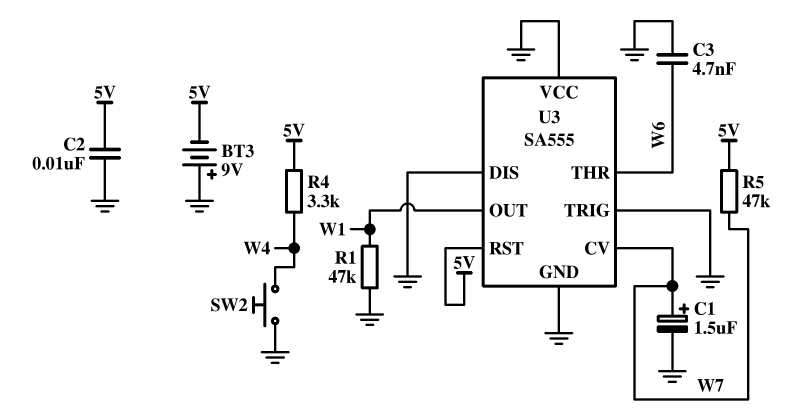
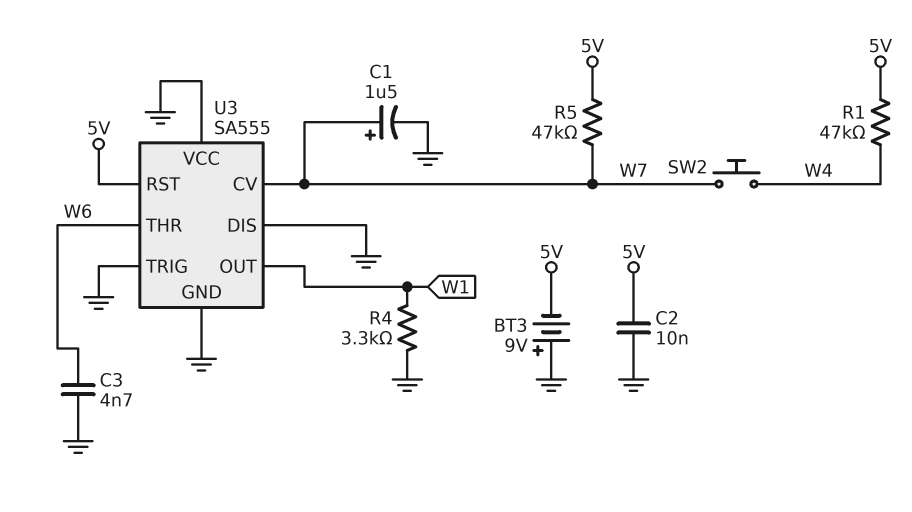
R1: 47k (GND, W1) -> 47k (5V, W4)
R4: 3.3k (5V, W4) -> 3.3k (GND, W1)
SW2: button (GND, W4) -> button (W4, W7)

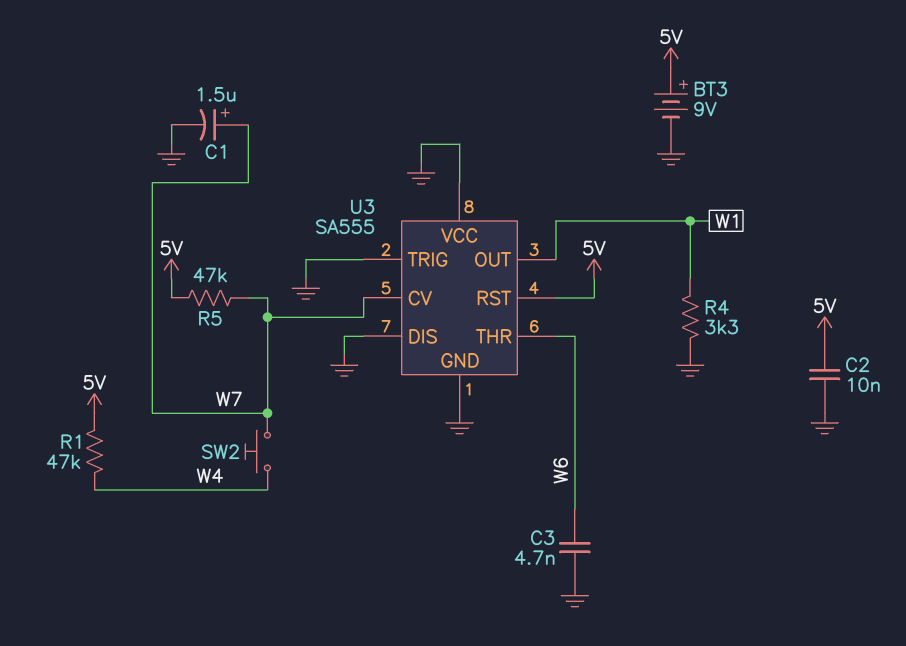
BT3: 9V (plus GND, minus 5V) -> 9V (plus 5V, minus GND)

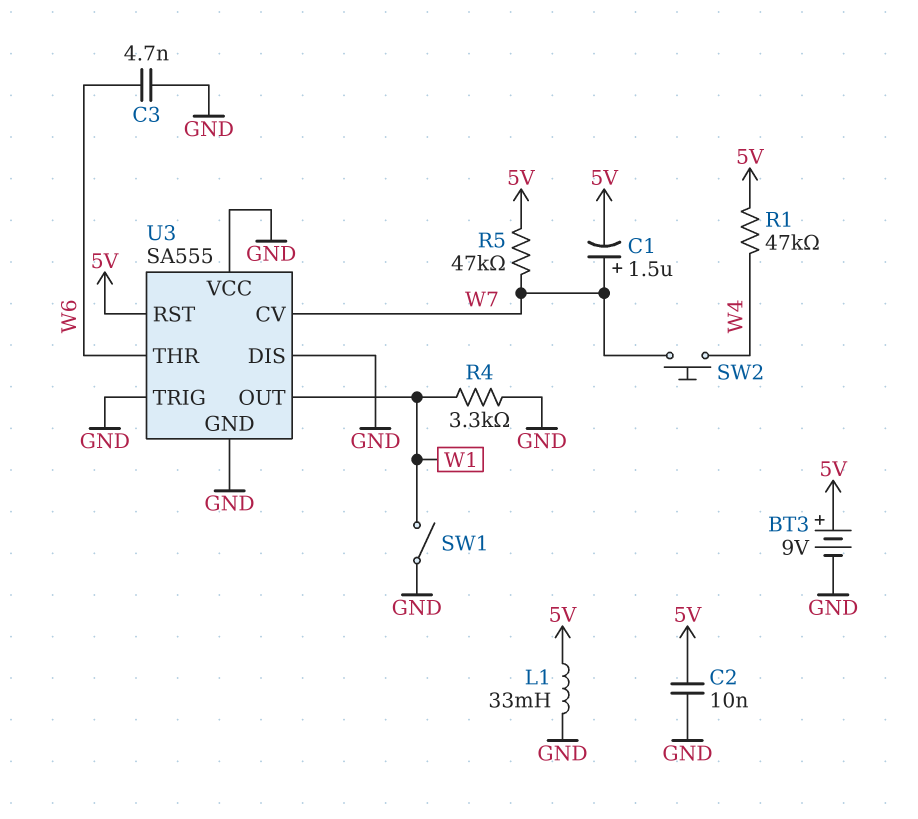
C1: 1.5uF (plus W7, minus GND) -> 1.5uF (plus W7, minus 5V)
L1: none -> 33mH (5V, GND)
SW1: none -> switch (GND, W1)

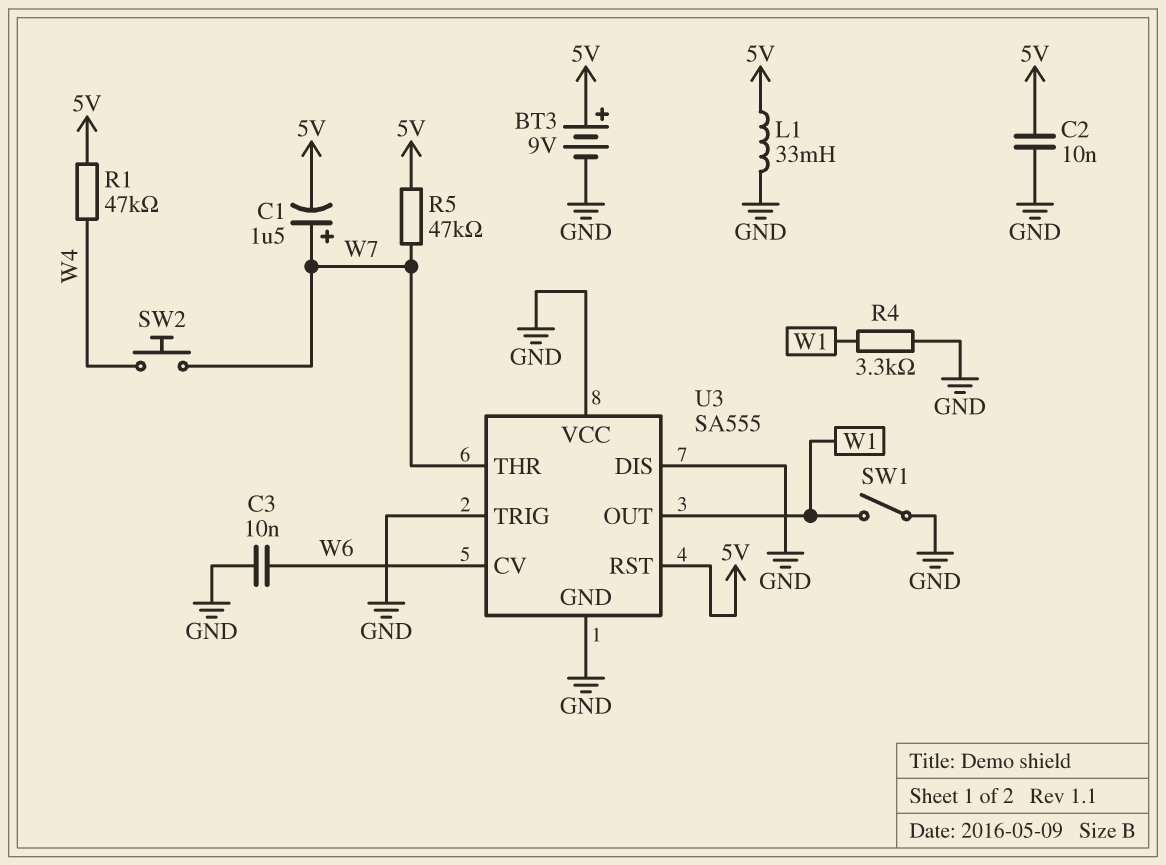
C3: 4.7nF (GND, W6) -> 10nF (GND, W6)
U3 pin CV: W7 -> W6
U3 pin THR: W6 -> W7

